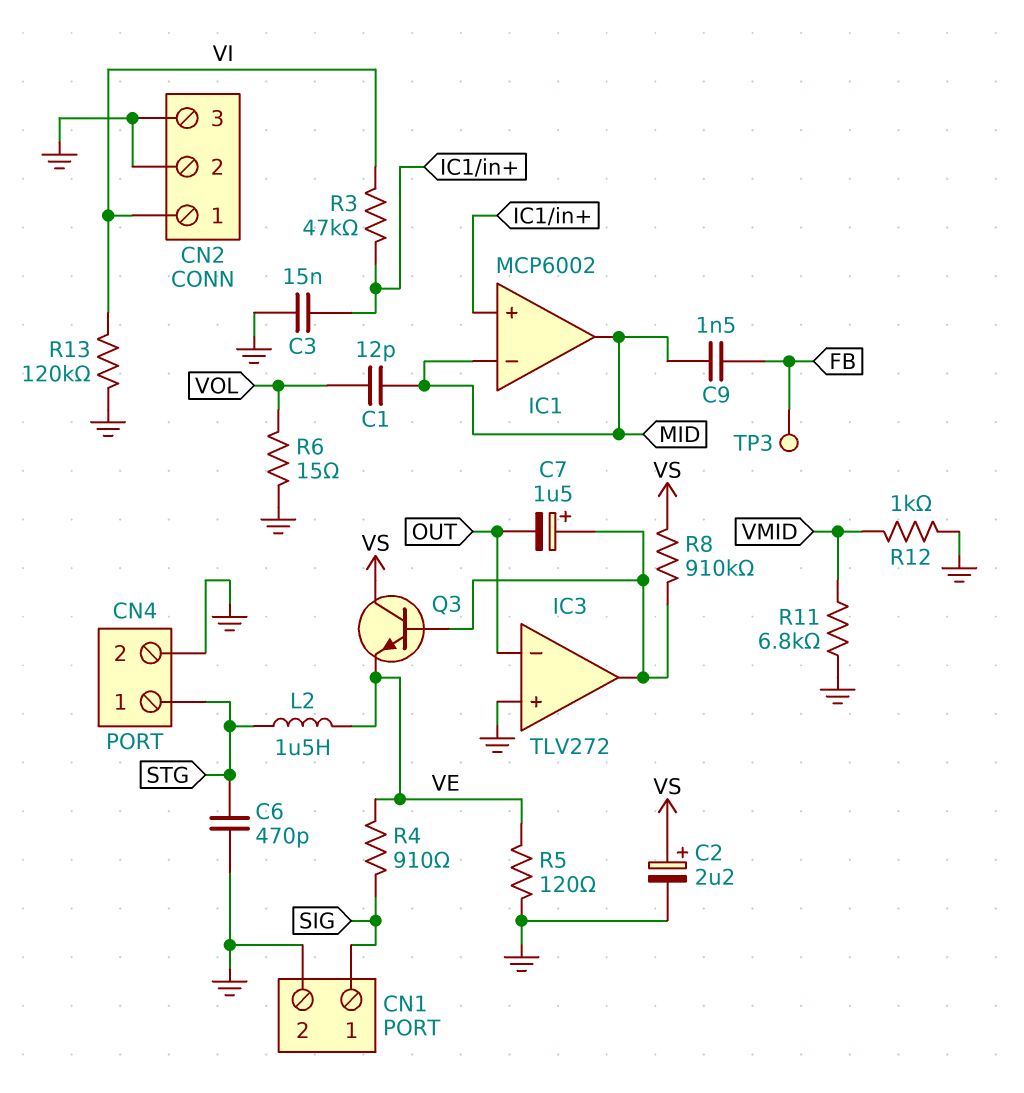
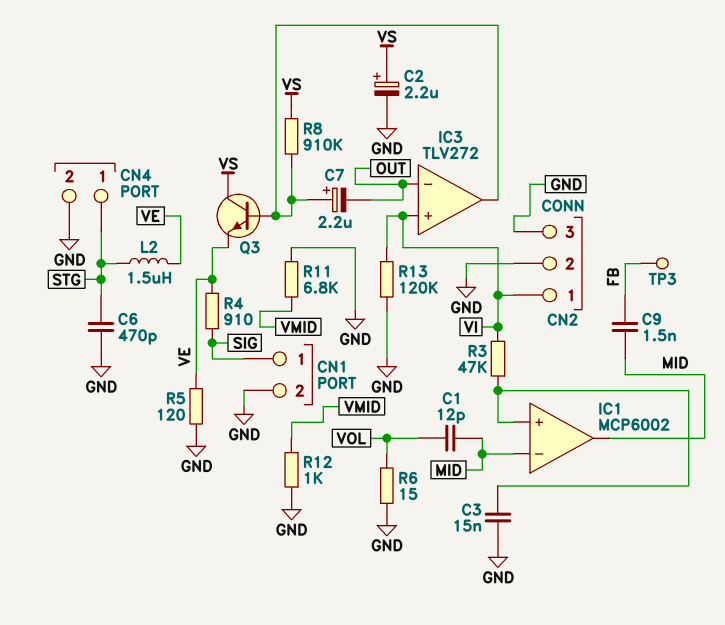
C7: 1.5uF (plus IC3/out, minus OUT) -> 2.2uF (plus IC3/out, minus OUT)
IC3 pin in+: GND -> VI

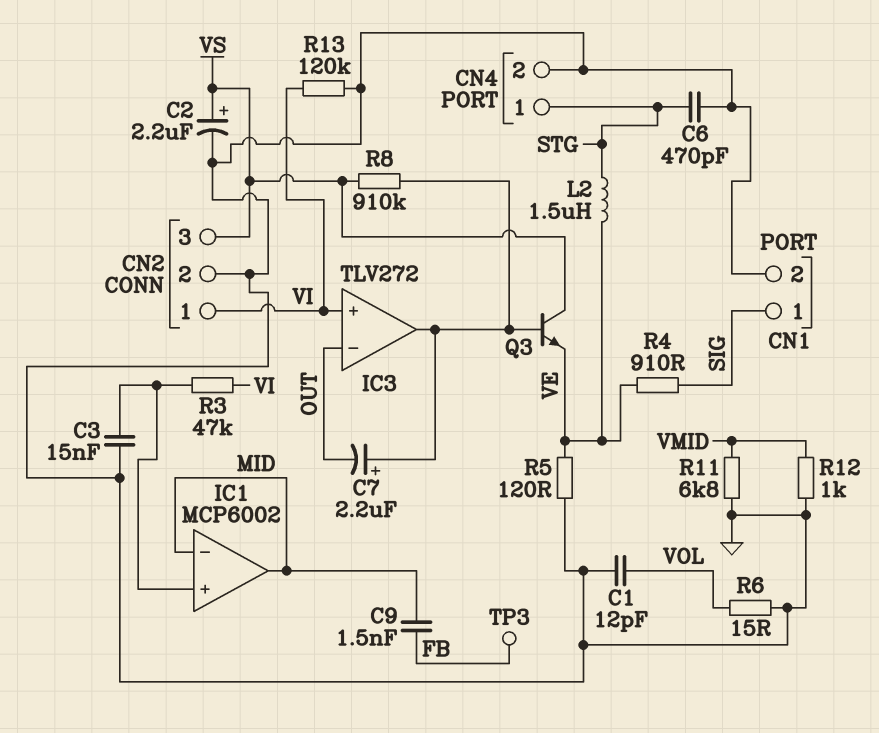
C1: 12pF (MID, VOL) -> 12pF (GND, VOL)
CN2 pin 3: GND -> VS

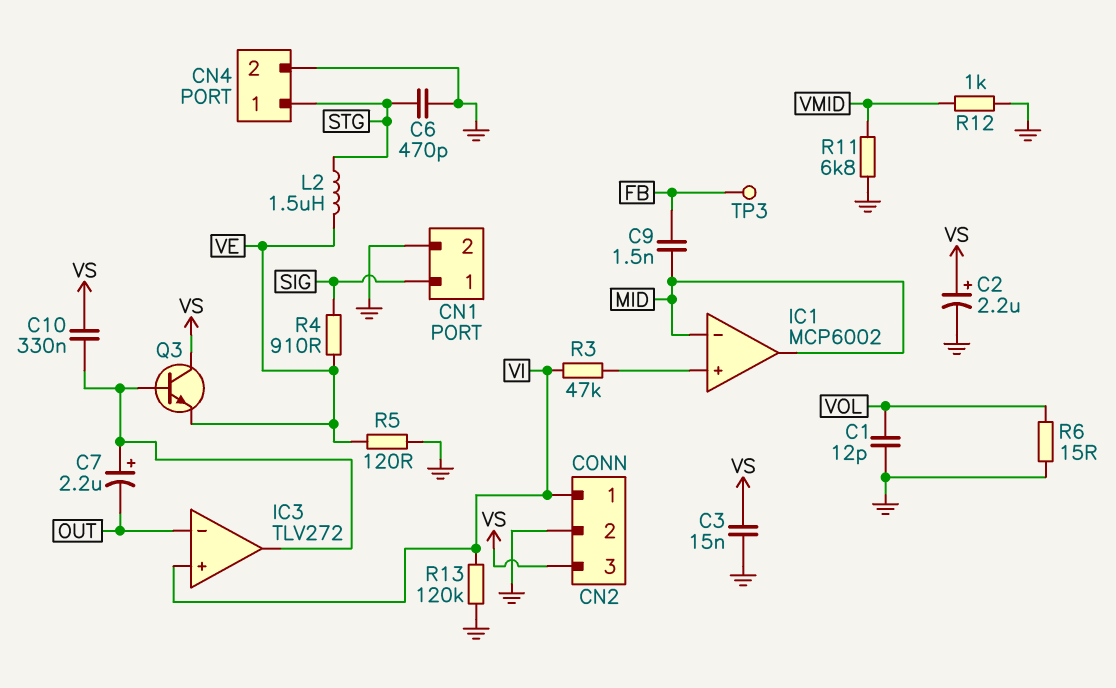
C3: 15nF (GND, IC1/in+) -> 15nF (GND, VS)
C10: none -> 330nF (IC3/out, VS)
R8: 910k (IC3/out, VS) -> none

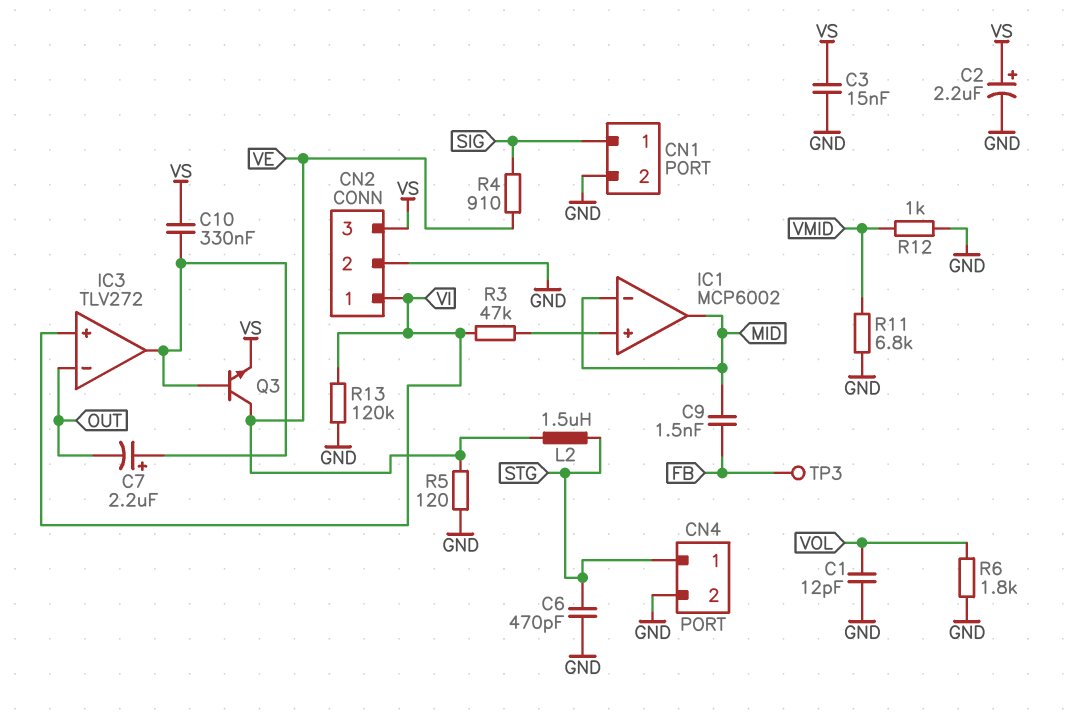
Q3: NPN (B IC3/out, C VS, E VE) -> NPN (B IC3/out, C VE, E VS)
R6: 15 (GND, VOL) -> 1.8k (GND, VOL)

